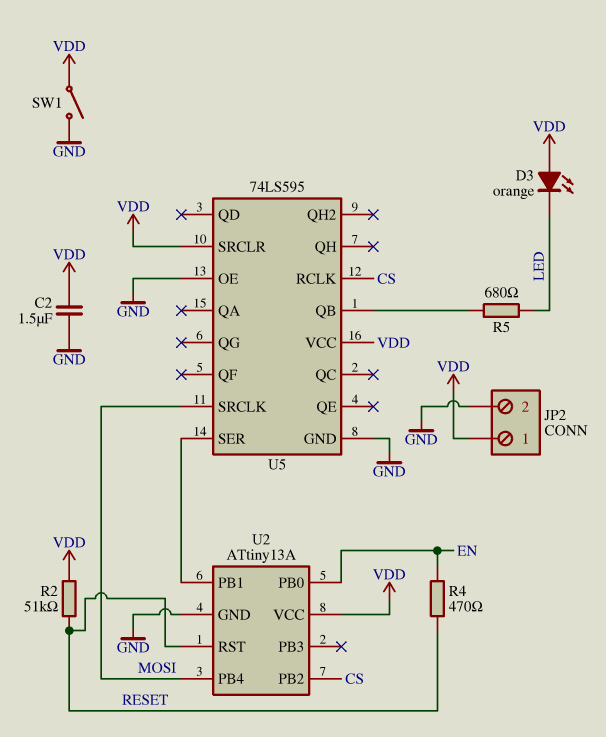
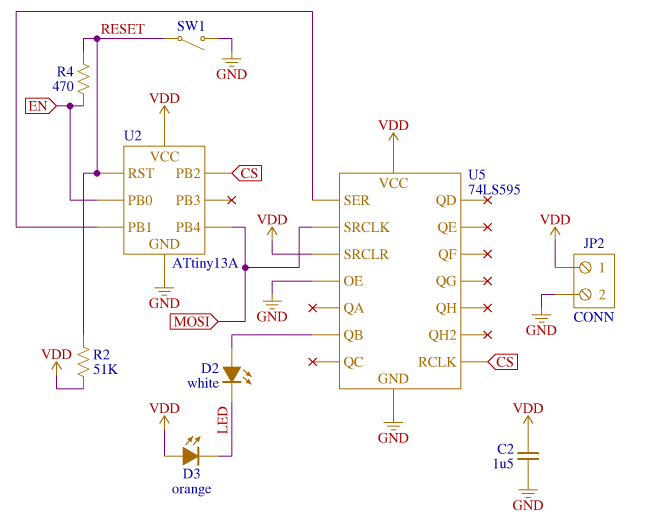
D2: none -> LED white (A U5/QB, K LED)
R5: 680 (LED, U5/QB) -> none
SW1: switch (GND, VDD) -> switch (GND, RESET)

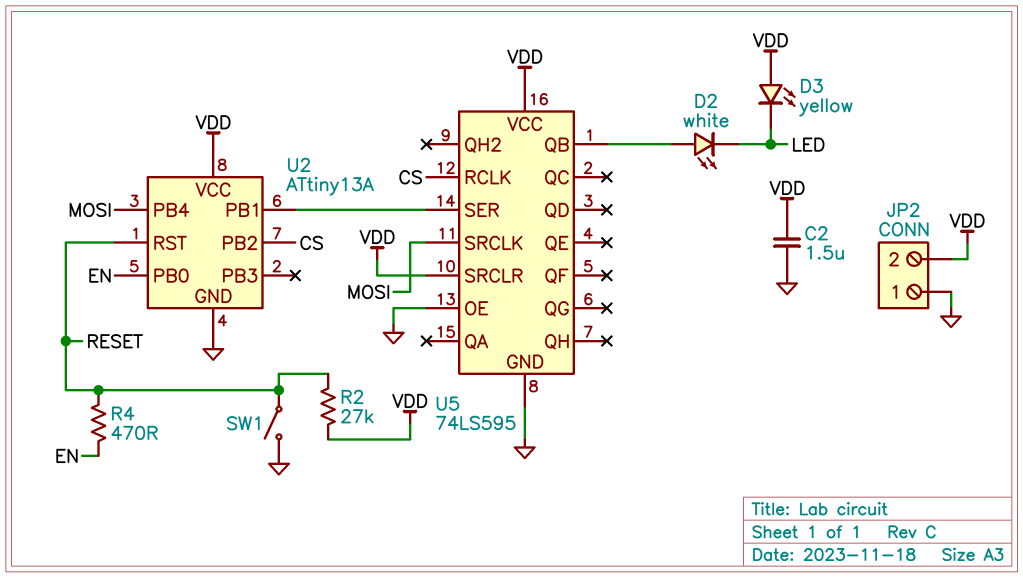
D3: LED orange (A VDD, K LED) -> LED yellow (A VDD, K LED)
JP2 pin 1: VDD -> GND
JP2 pin 2: GND -> VDD
R2: 51k (RESET, VDD) -> 27k (RESET, VDD)

